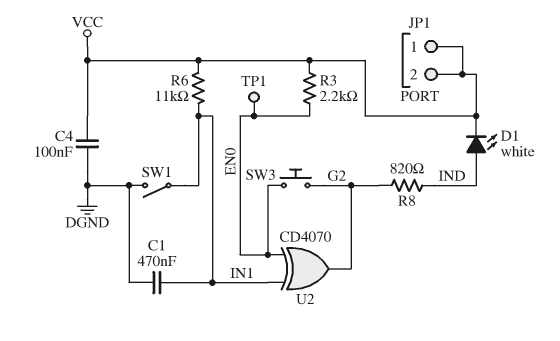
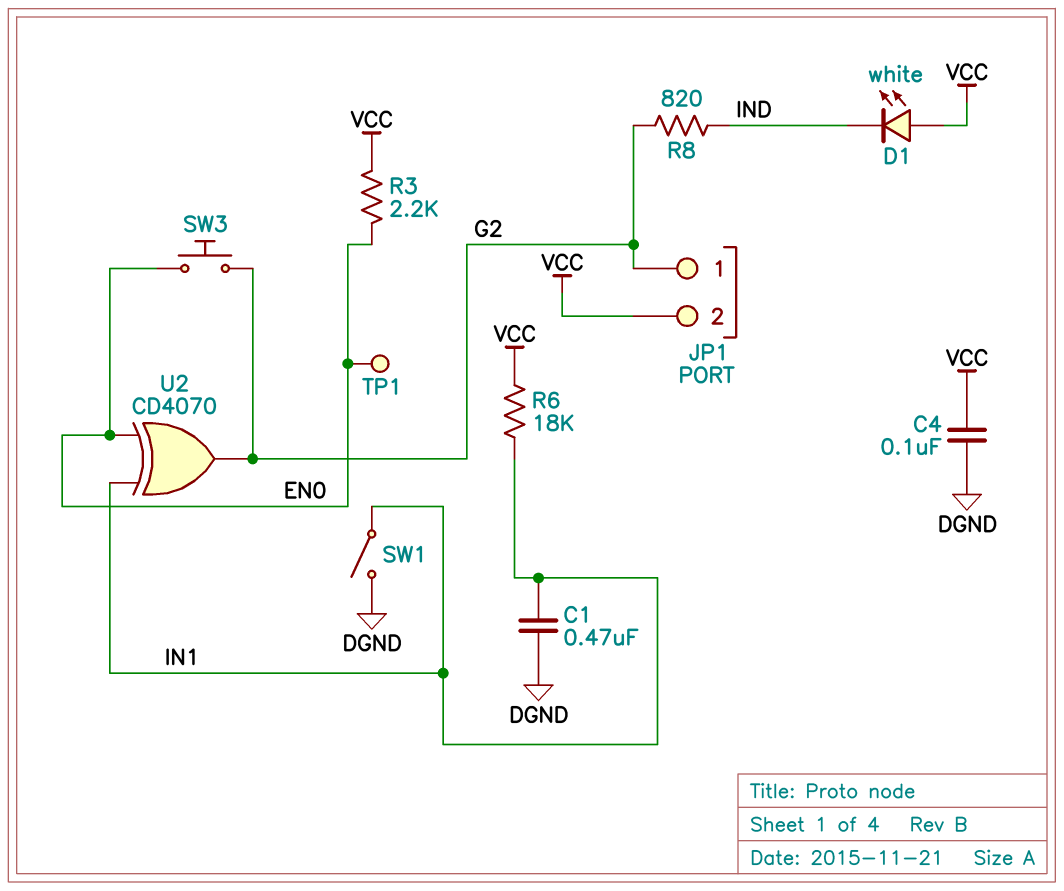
D1: LED white (A IND, K VCC) -> LED white (A VCC, K IND)
JP1 pin 1: VCC -> G2
R6: 11k (IN1, VCC) -> 18k (IN1, VCC)

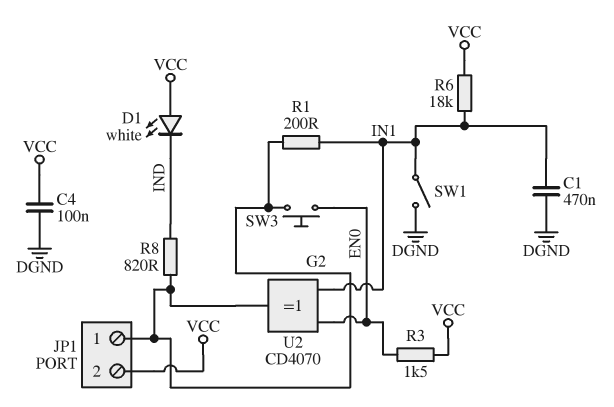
R1: none -> 200 (G2, IN1)
R3: 2.2k (EN0, VCC) -> 1.5k (EN0, VCC)
TP1: test point (EN0) -> none

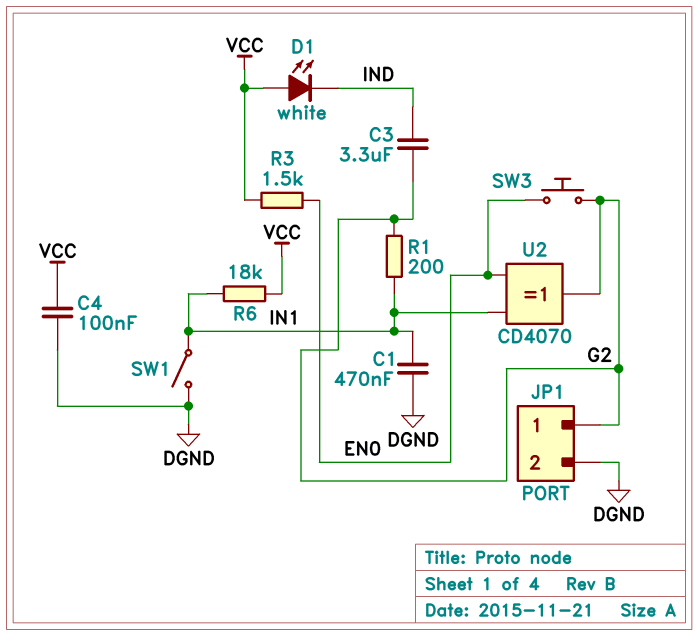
C3: none -> 3.3uF (G2, IND)
JP1 pin 2: VCC -> DGND
R8: 820 (G2, IND) -> none

